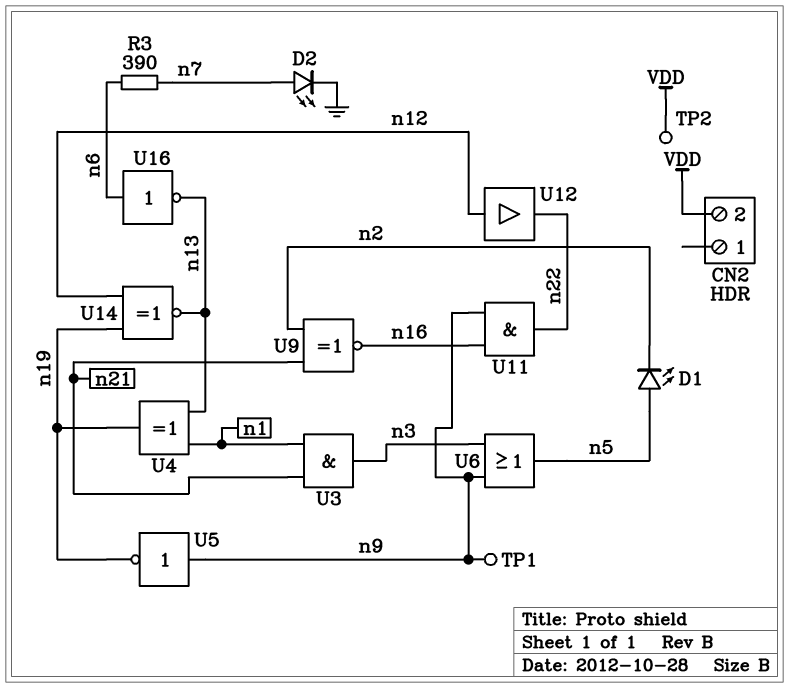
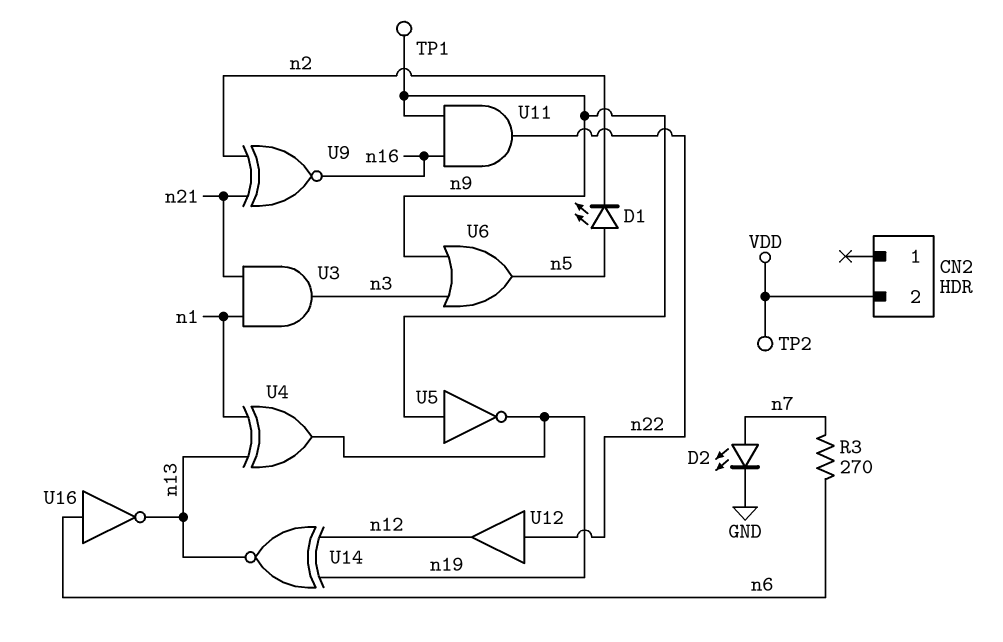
R3: 390 (n6, n7) -> 270 (n6, n7)
U12: buffer (in n12, out n22) -> buffer (in n22, out n12)

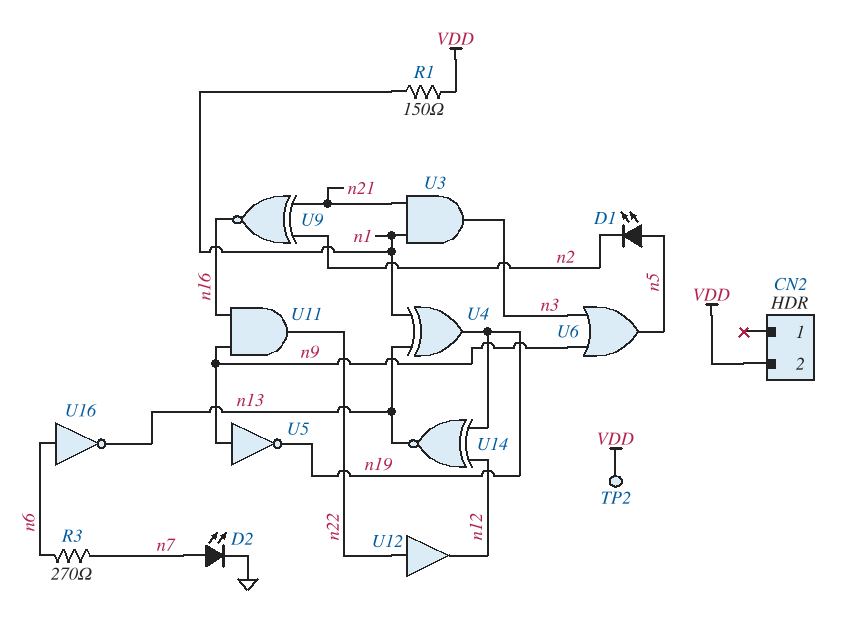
R1: none -> 150 (VDD, n1)
TP1: test point (n9) -> none

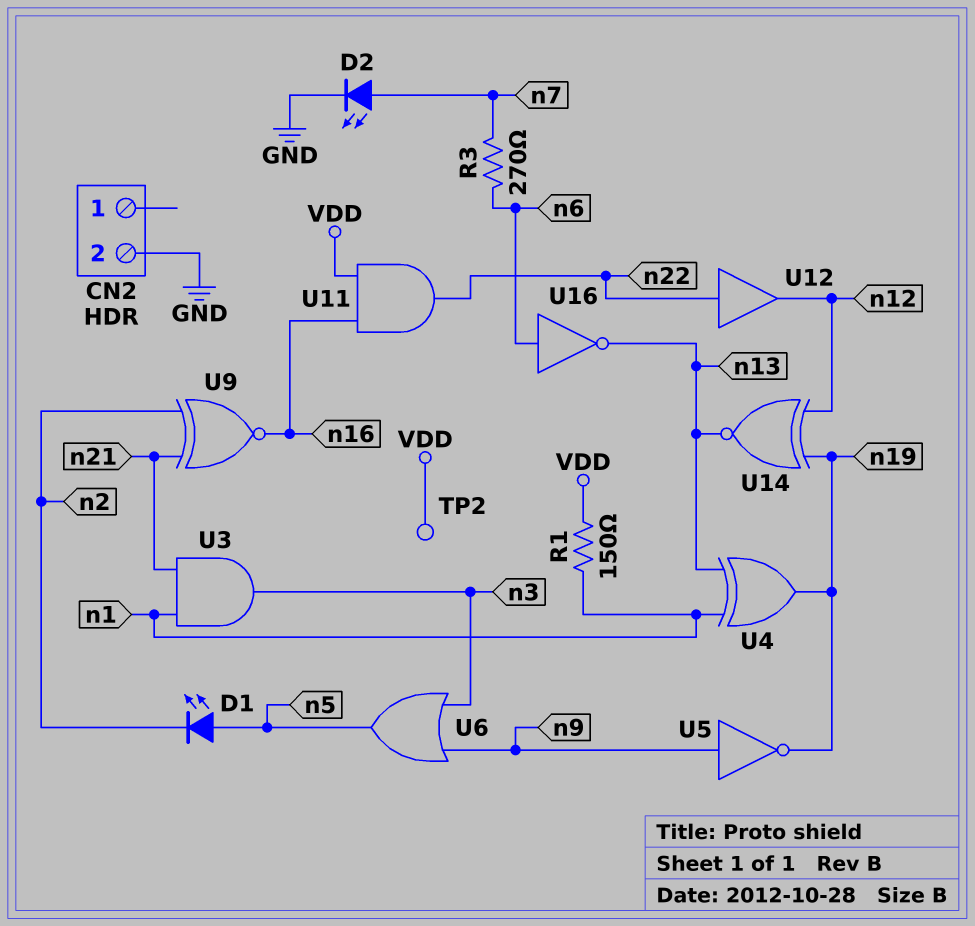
CN2 pin 2: VDD -> GND
U11: AND (in n9, in n16, out n22) -> AND (in VDD, in n16, out n22)

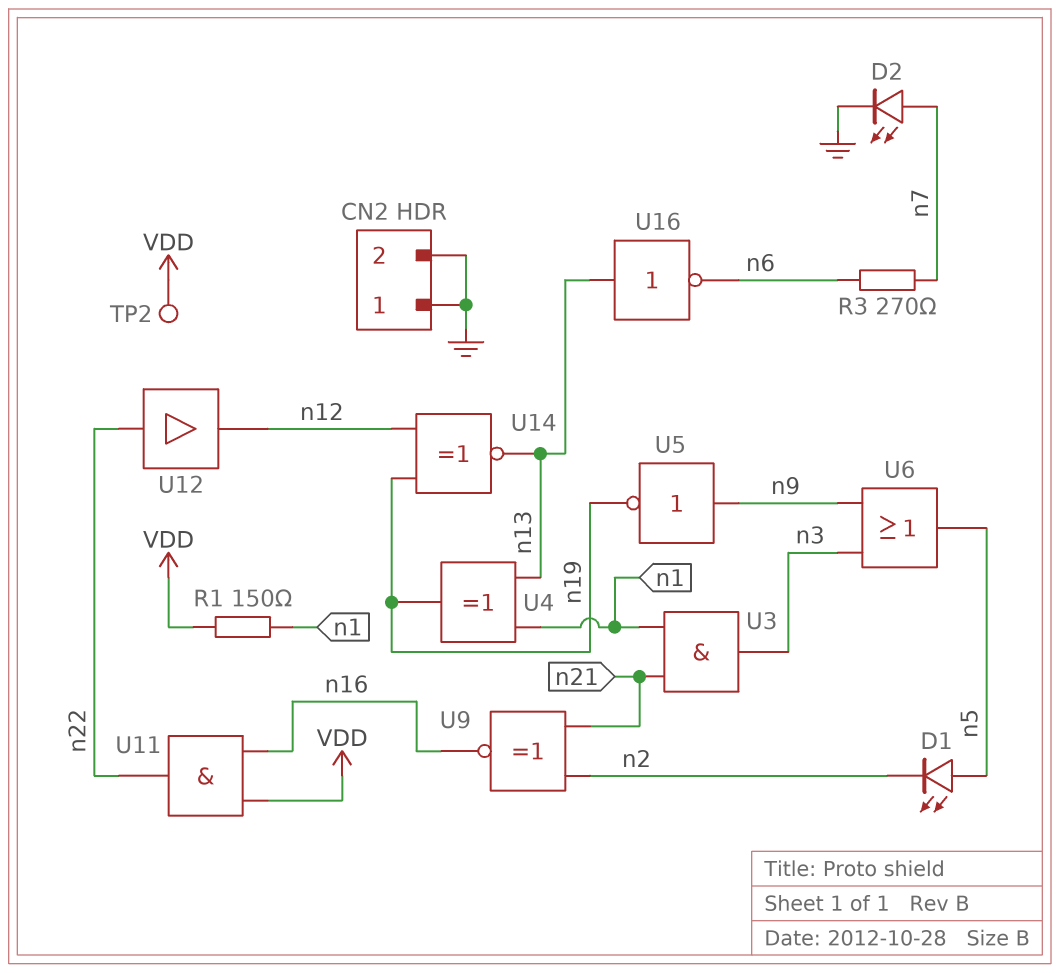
CN2 pin 1: none -> GND
U16: NOT (in n6, out n13) -> NOT (in n13, out n6)

